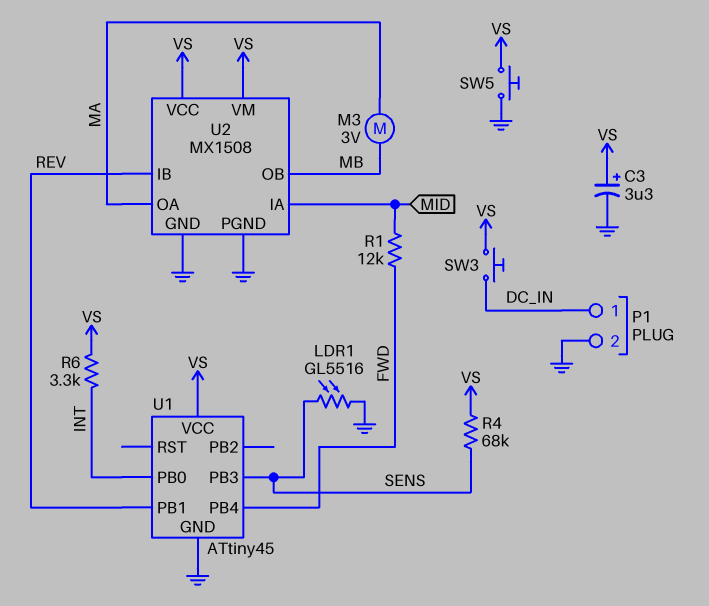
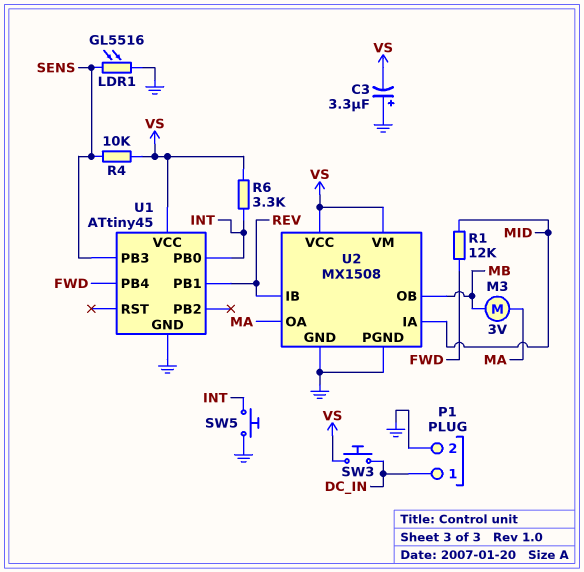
C3: 3.3uF (plus VS, minus GND) -> 3.3uF (plus GND, minus VS)
R4: 68k (SENS, VS) -> 10k (SENS, VS)
SW5: button (GND, VS) -> button (GND, INT)

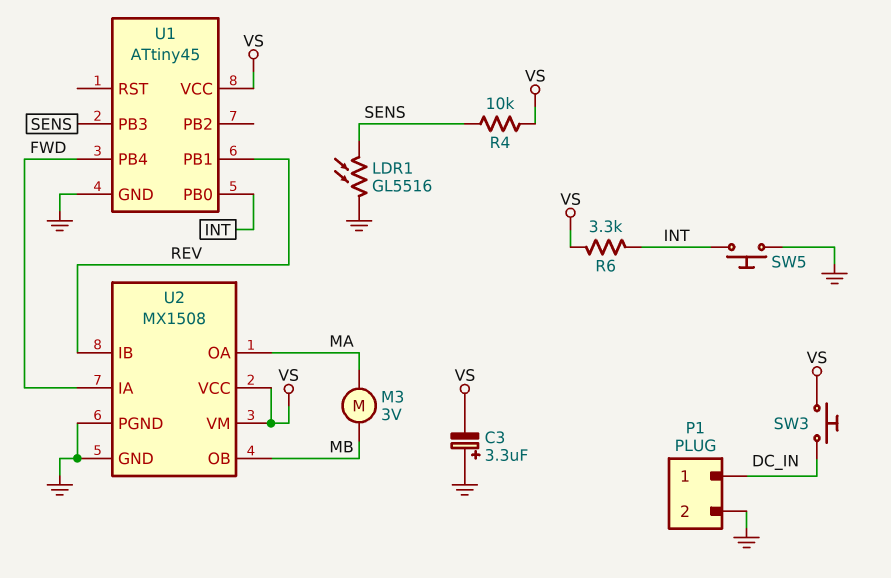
R1: 12k (FWD, MID) -> none
U2 pin IA: MID -> FWD

